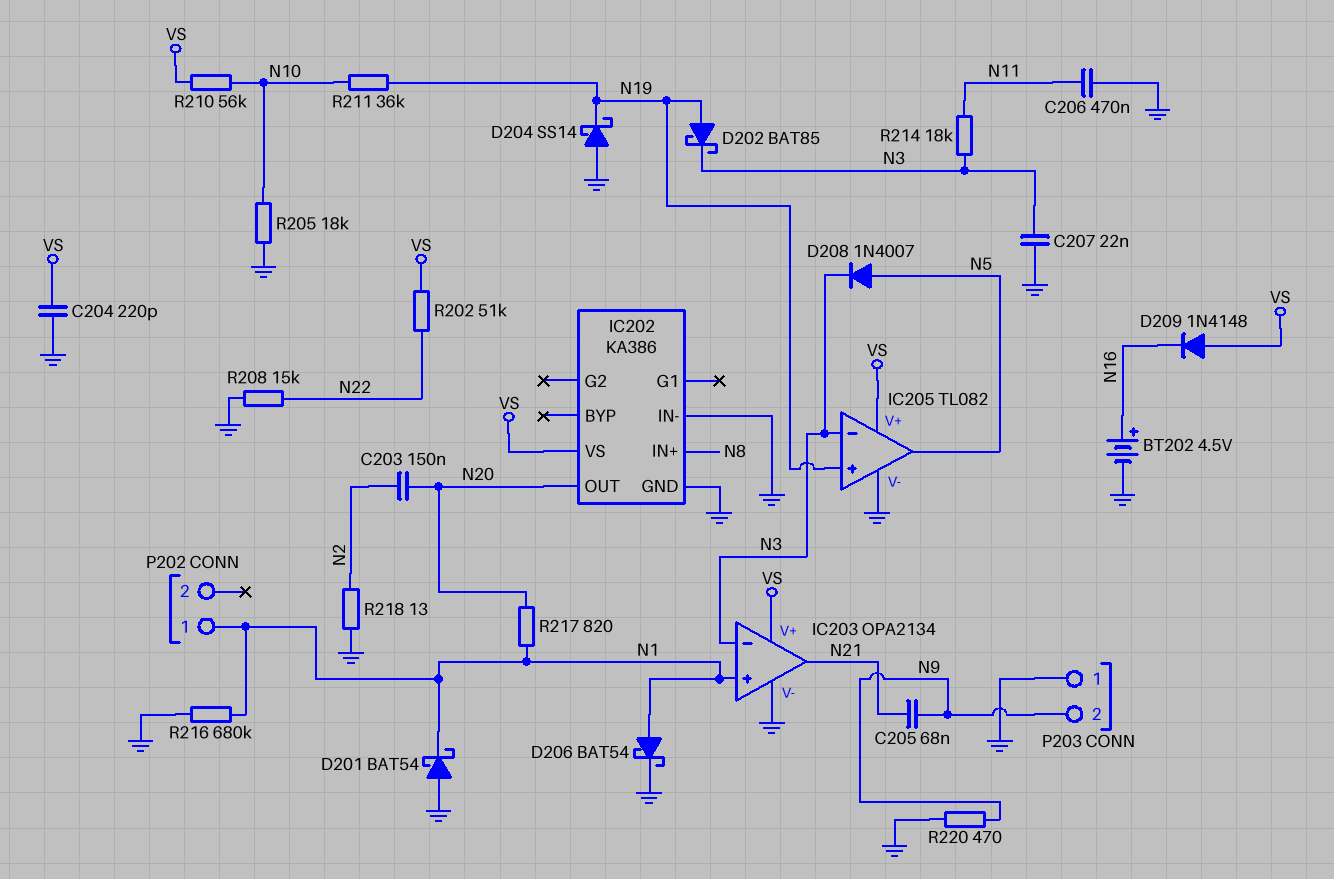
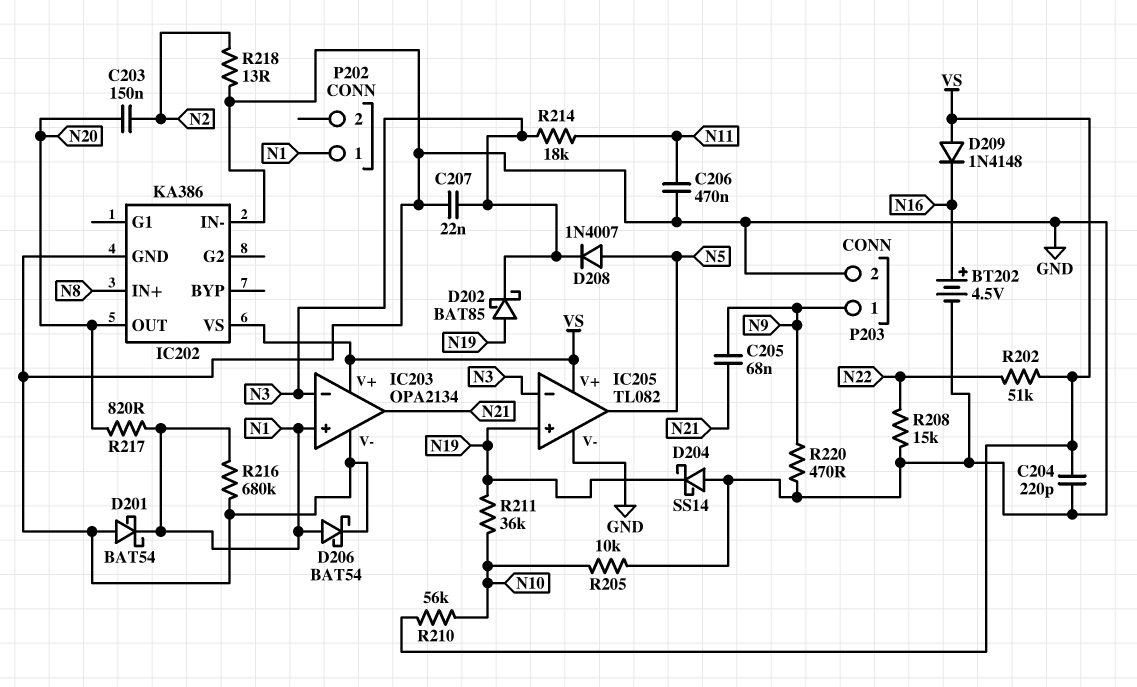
P203 pin 1: GND -> N9
P203 pin 2: N9 -> GND
R205: 18k (GND, N10) -> 10k (GND, N10)

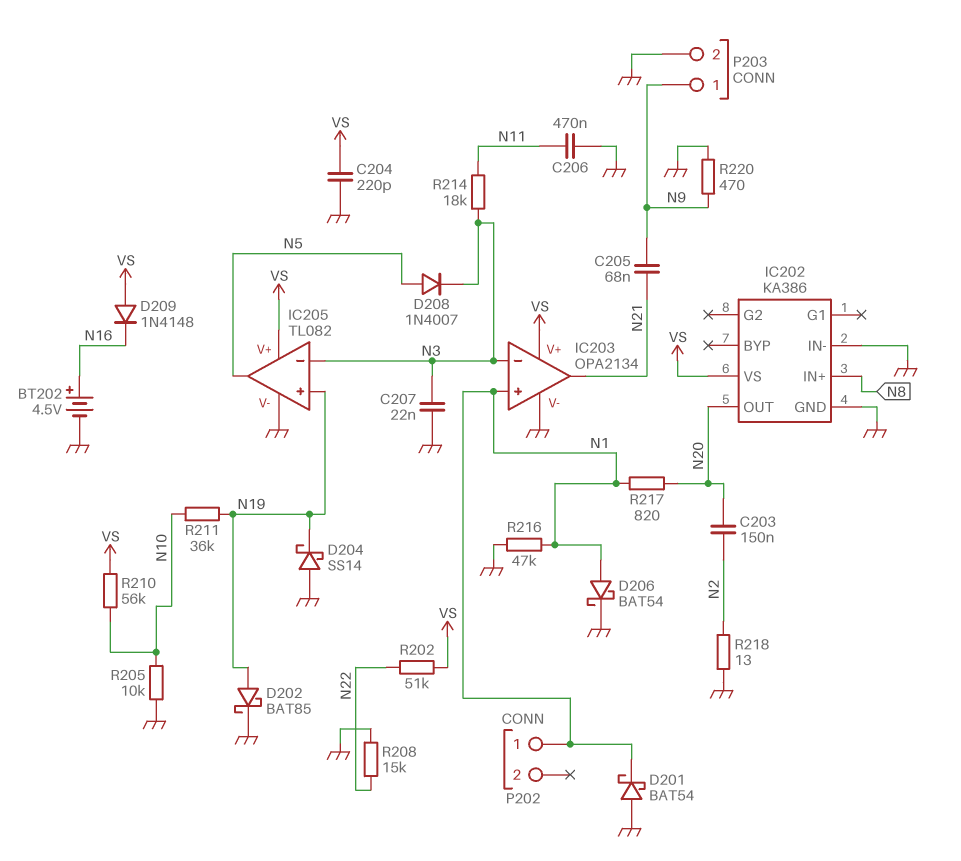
D202: schottky BAT85 (A N19, K N3) -> schottky BAT85 (A N19, K GND)
R216: 680k (GND, N1) -> 47k (GND, N1)

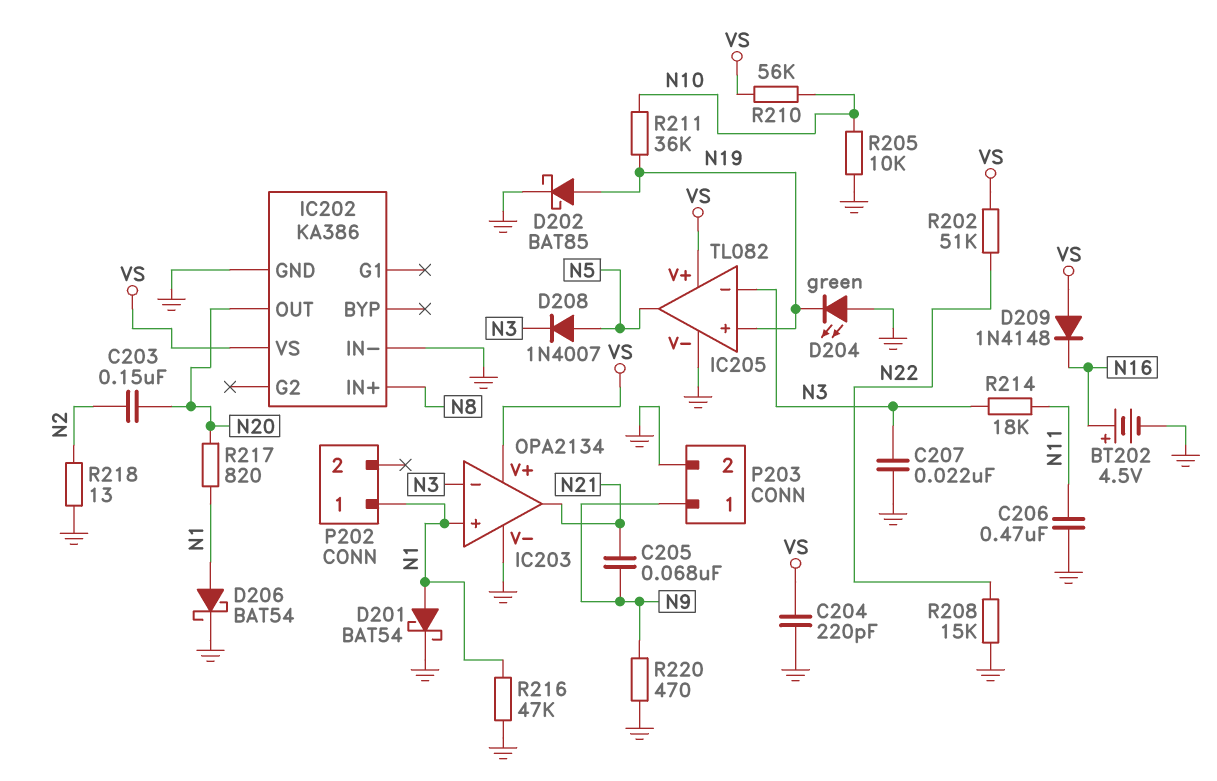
D201: schottky BAT54 (A GND, K N1) -> schottky BAT54 (A N1, K GND)
D204: schottky SS14 (A GND, K N19) -> LED green (A GND, K N19)

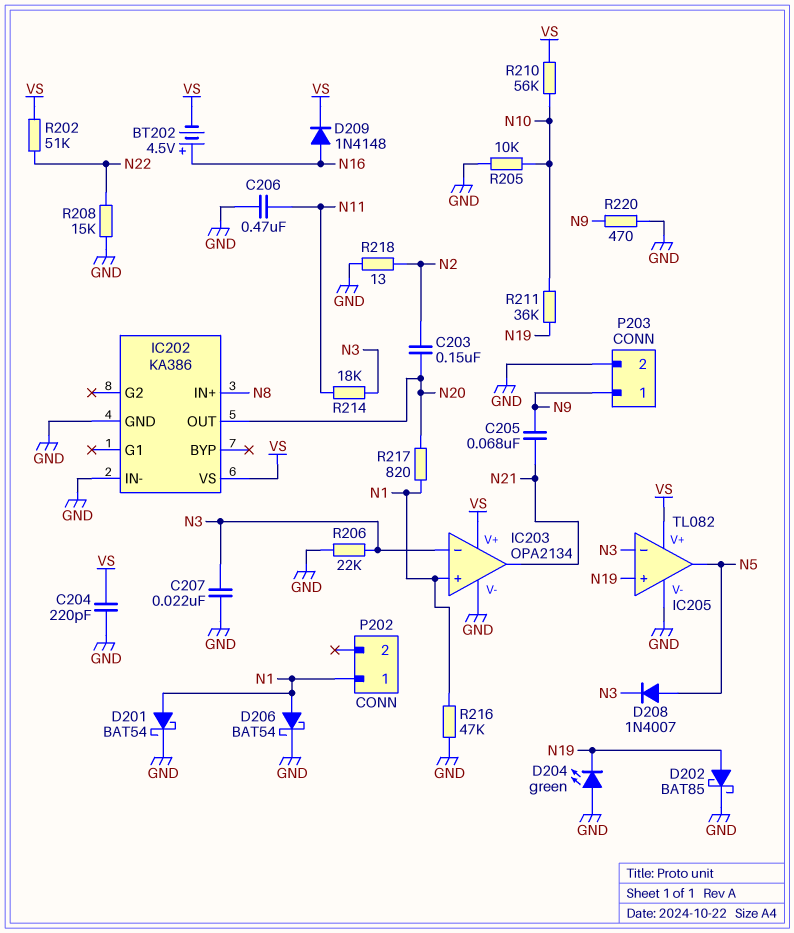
BT202: 4.5V (plus N16, minus GND) -> 4.5V (plus N16, minus VS)
D209: diode 1N4148 (A VS, K N16) -> diode 1N4148 (A N16, K VS)
R206: none -> 22k (GND, N3)

